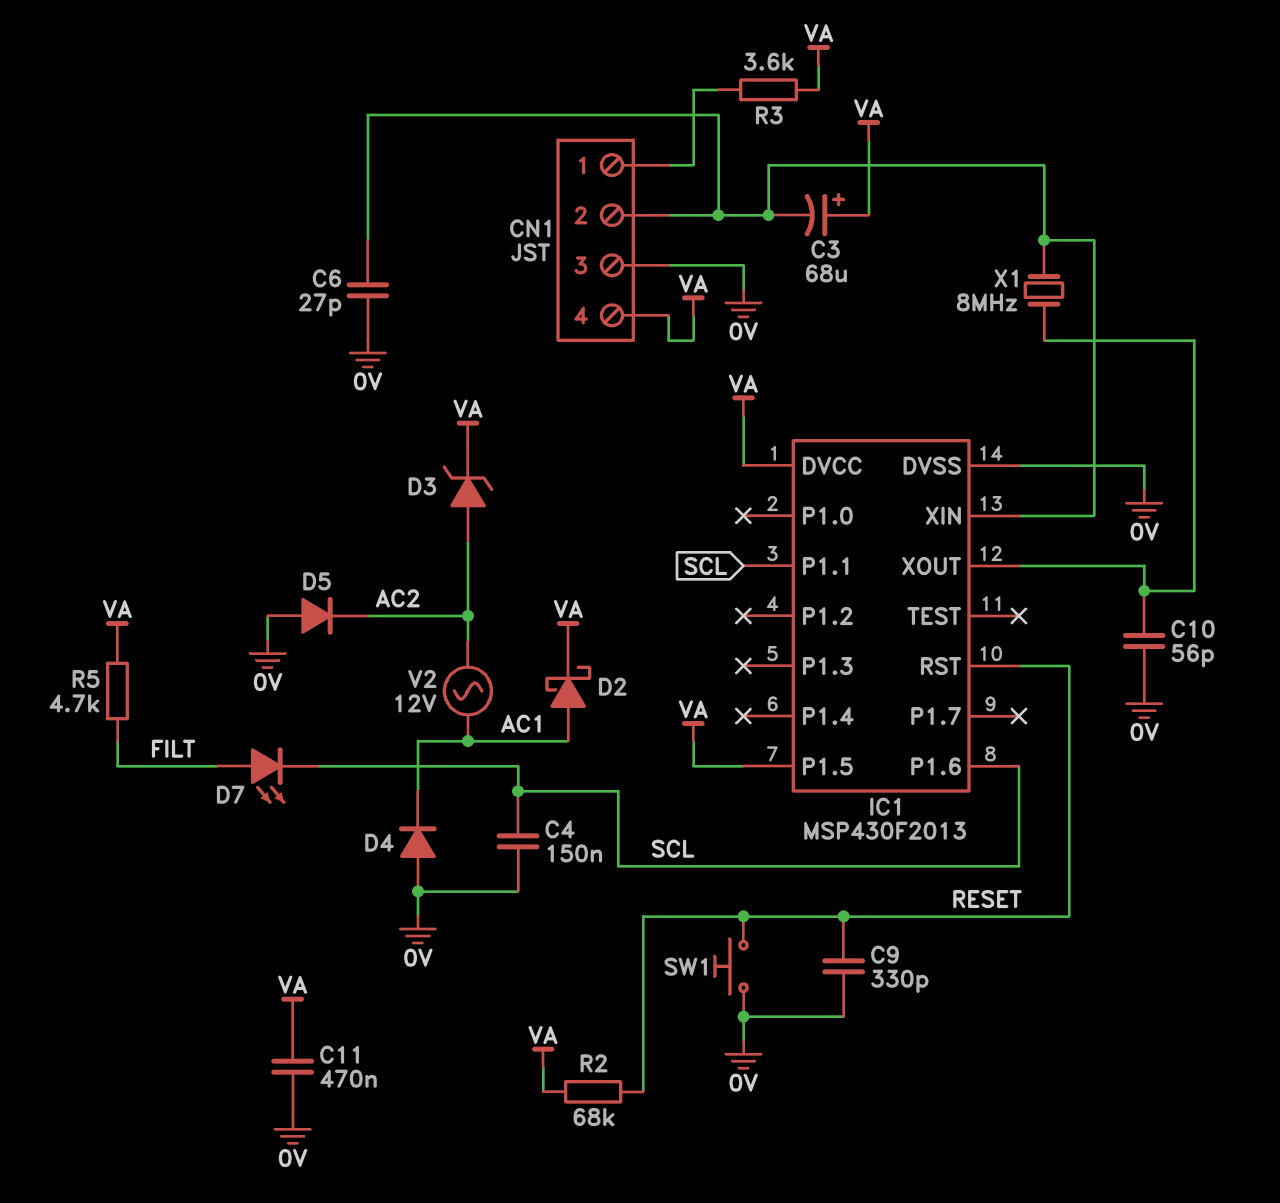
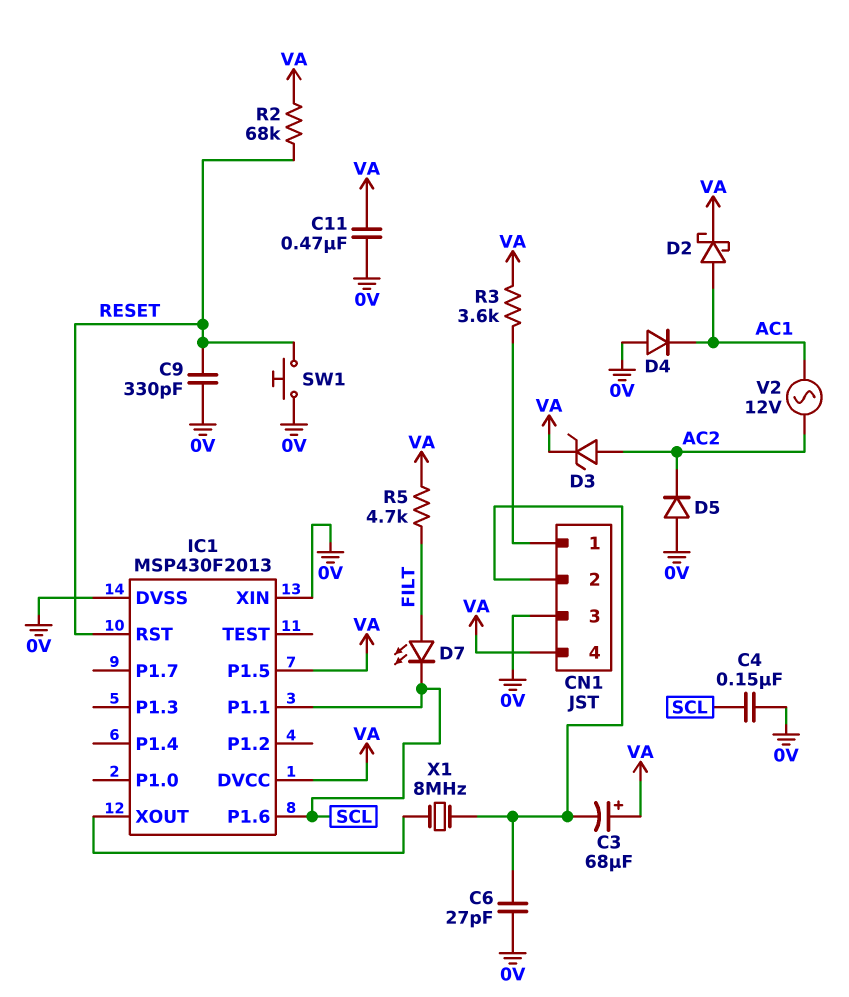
C10: 56pF (0V, IC1/XOUT) -> none
IC1 pin XIN: CN1/2 -> 0V

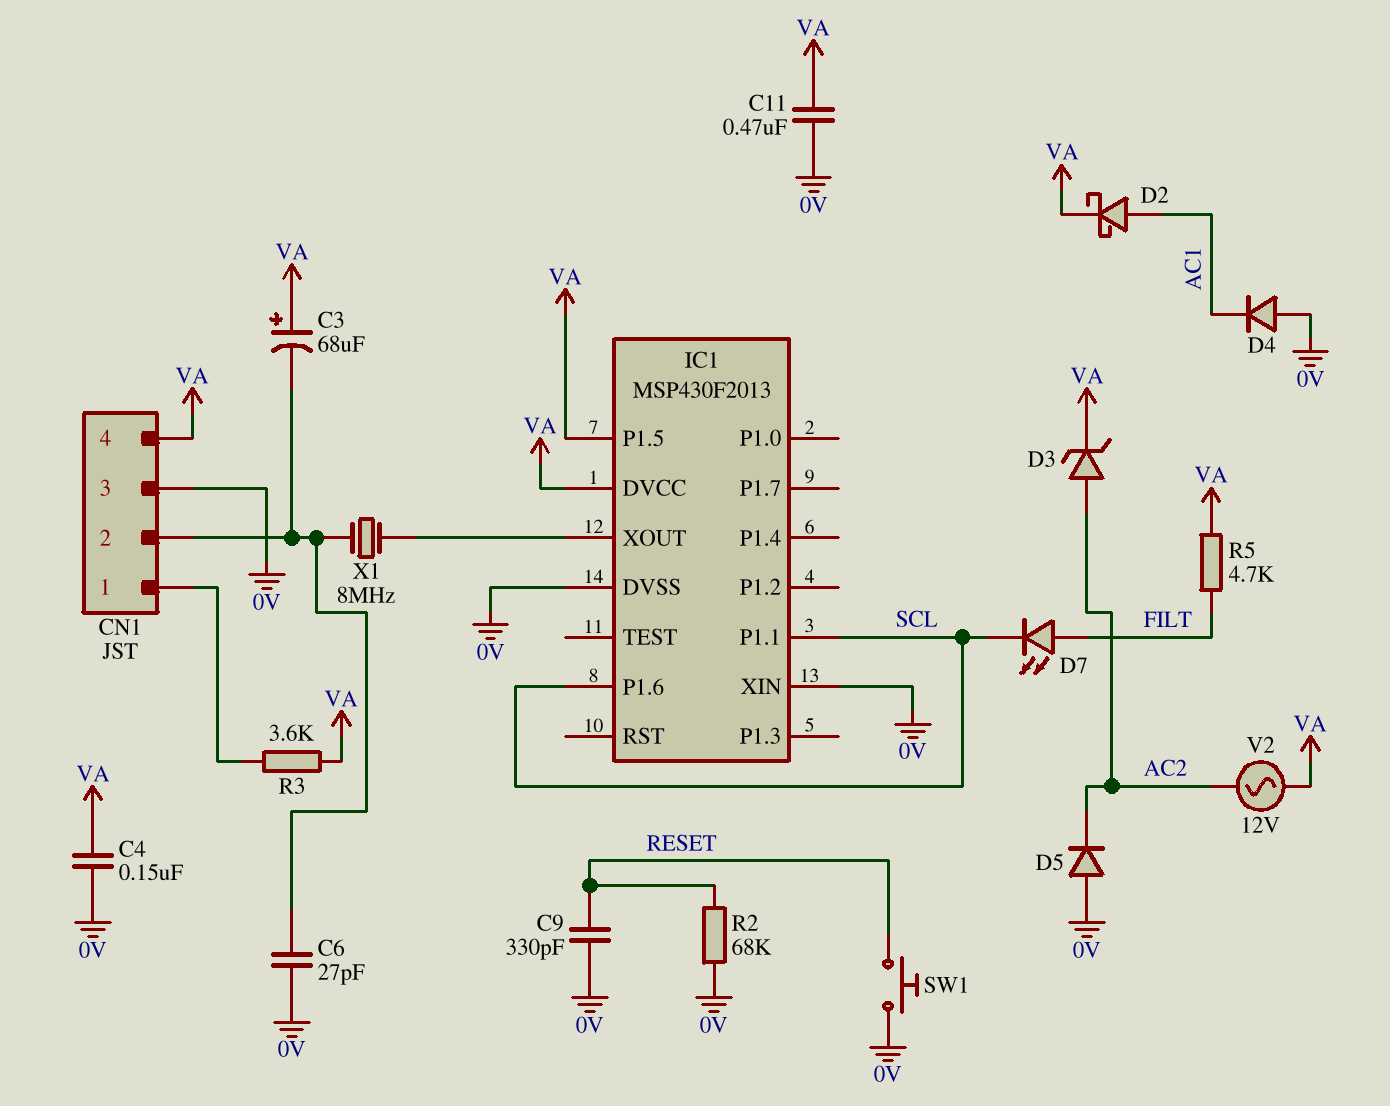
C4: 150nF (0V, SCL) -> 150nF (0V, VA)
IC1 pin RST: RESET -> none
R2: 68k (RESET, VA) -> 68k (0V, RESET)
V2: AC 12V (AC1, AC2) -> AC 12V (AC2, VA)

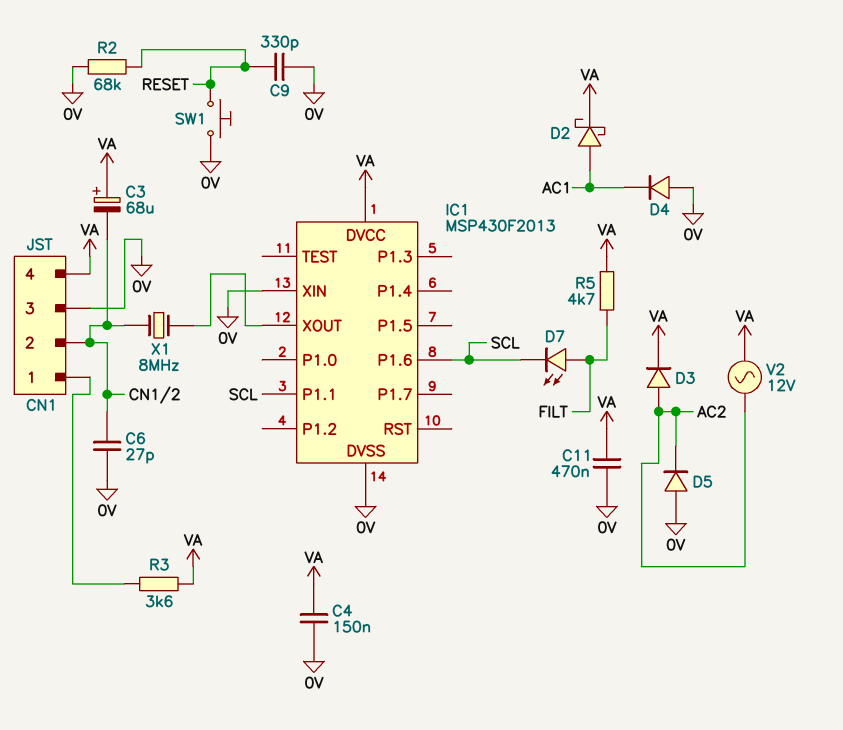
D3: zener (A AC2, K VA) -> diode (A AC2, K VA)
IC1 pin P1.5: VA -> none

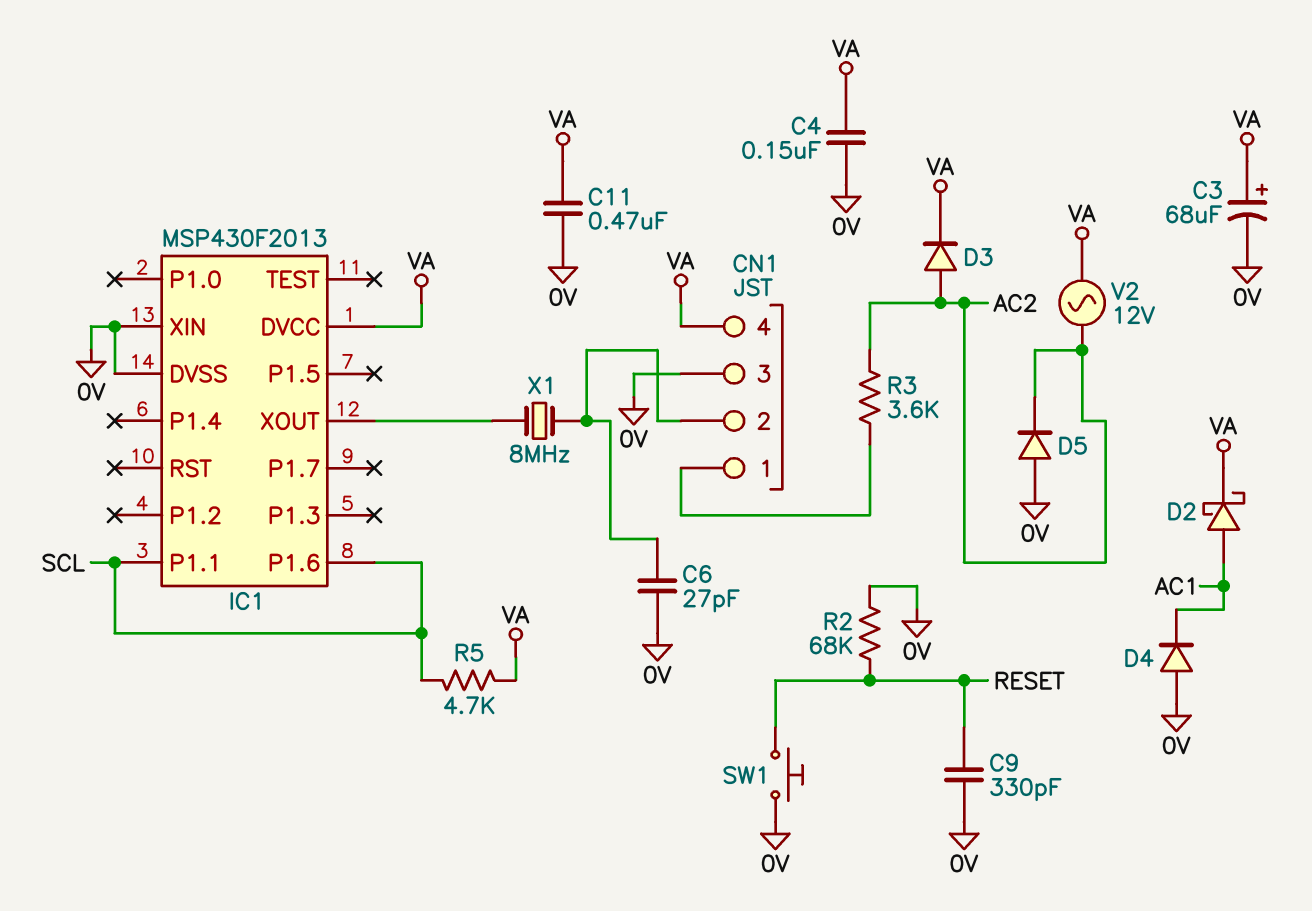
C3: 68uF (plus VA, minus CN1/2) -> 68uF (plus VA, minus 0V)
D7: LED (A FILT, K SCL) -> none
R3: 3.6k (CN1/1, VA) -> 3.6k (AC2, CN1/1)
R5: 4.7k (FILT, VA) -> 4.7k (SCL, VA)

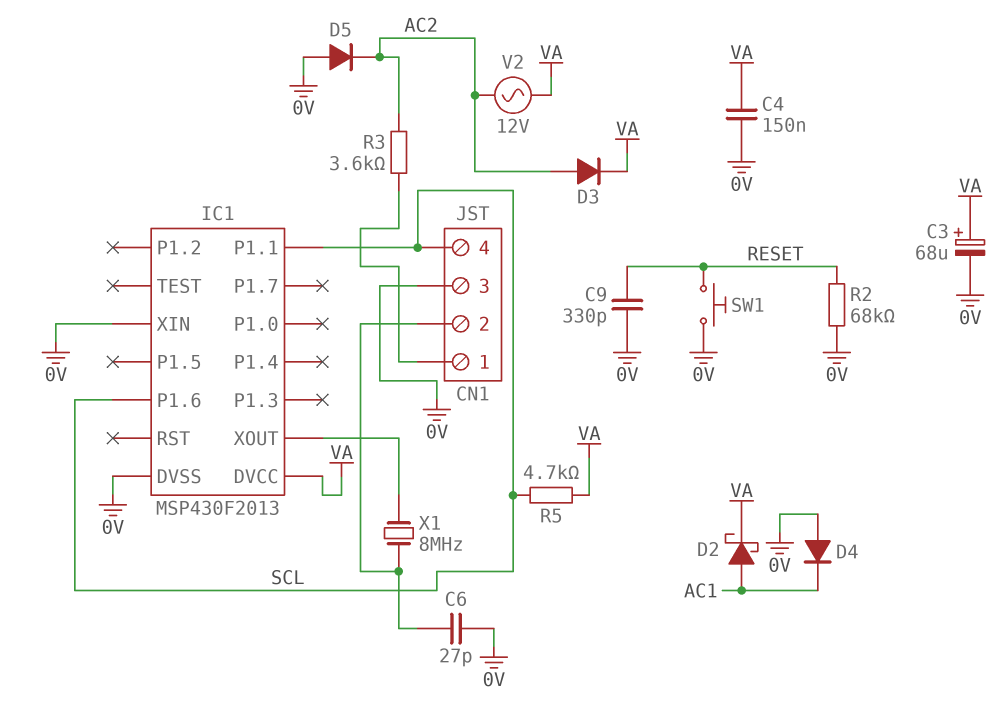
C11: 470nF (0V, VA) -> none
CN1 pin 4: VA -> SCL

